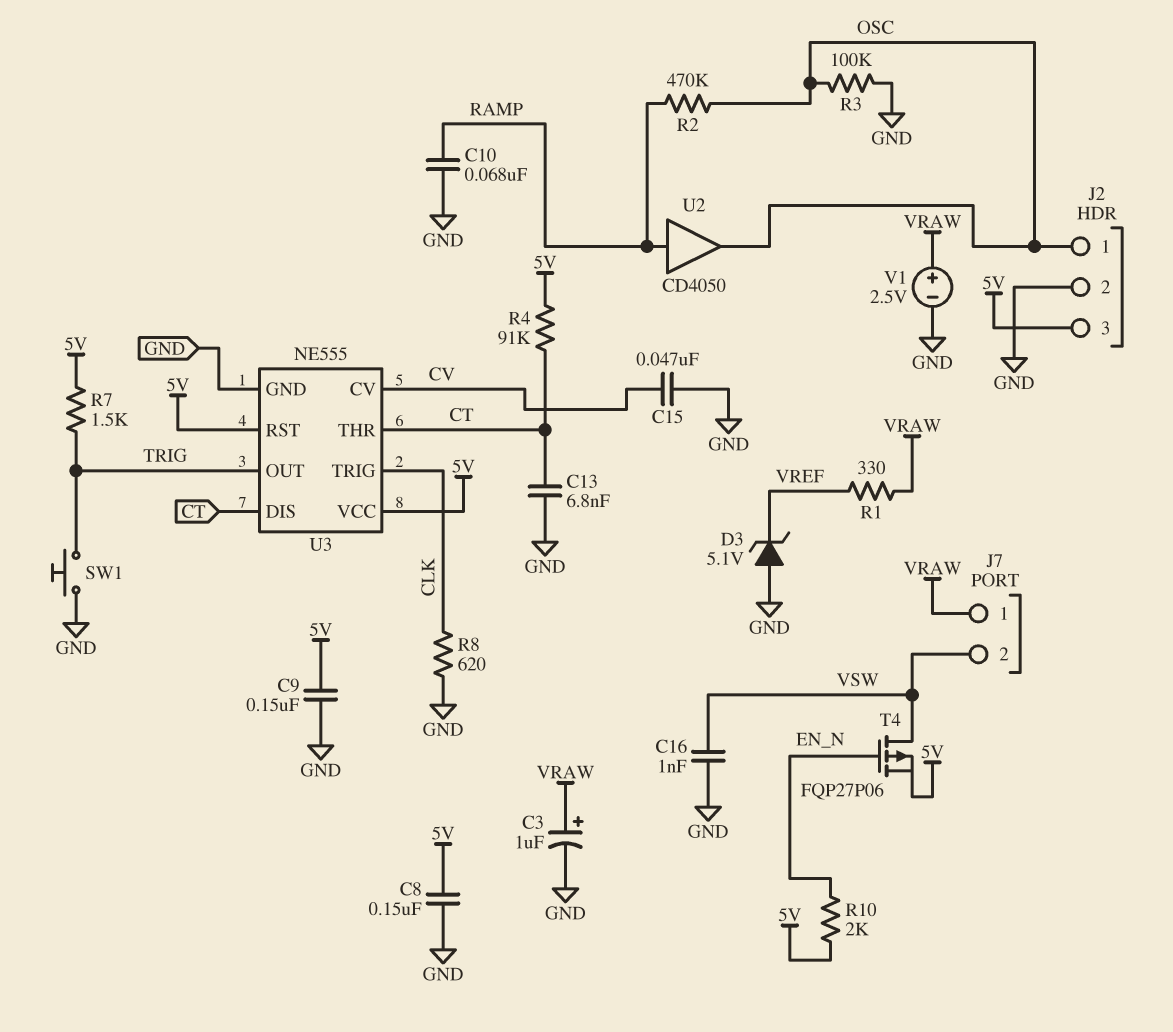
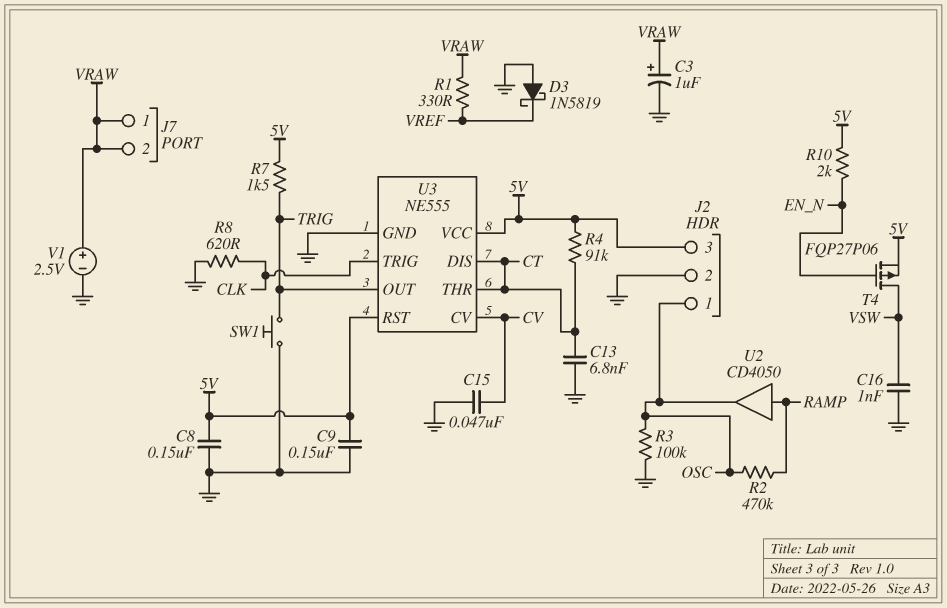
C10: 68nF (GND, RAMP) -> none
D3: zener 5.1V (A GND, K VREF) -> schottky 1N5819 (A GND, K VREF)
J7 pin 2: VSW -> VRAW

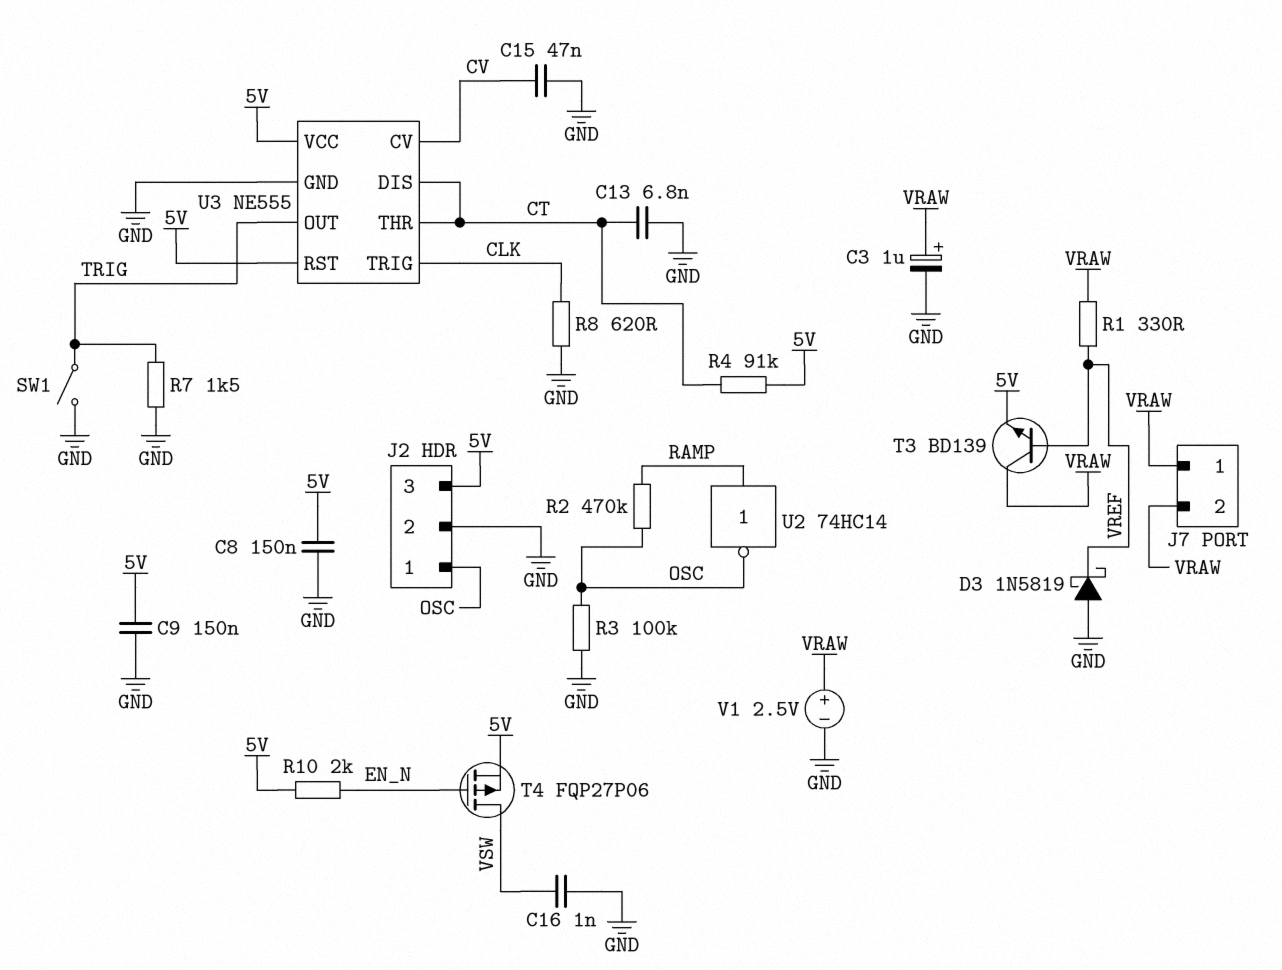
R7: 1.5k (5V, TRIG) -> 1.5k (GND, TRIG)
SW1: button (GND, TRIG) -> switch (GND, TRIG)
T3: none -> NPN BD139 (B VREF, C VRAW, E 5V)
U2: buffer CD4050 (in RAMP, out OSC) -> NOT 74HC14 (in RAMP, out OSC)

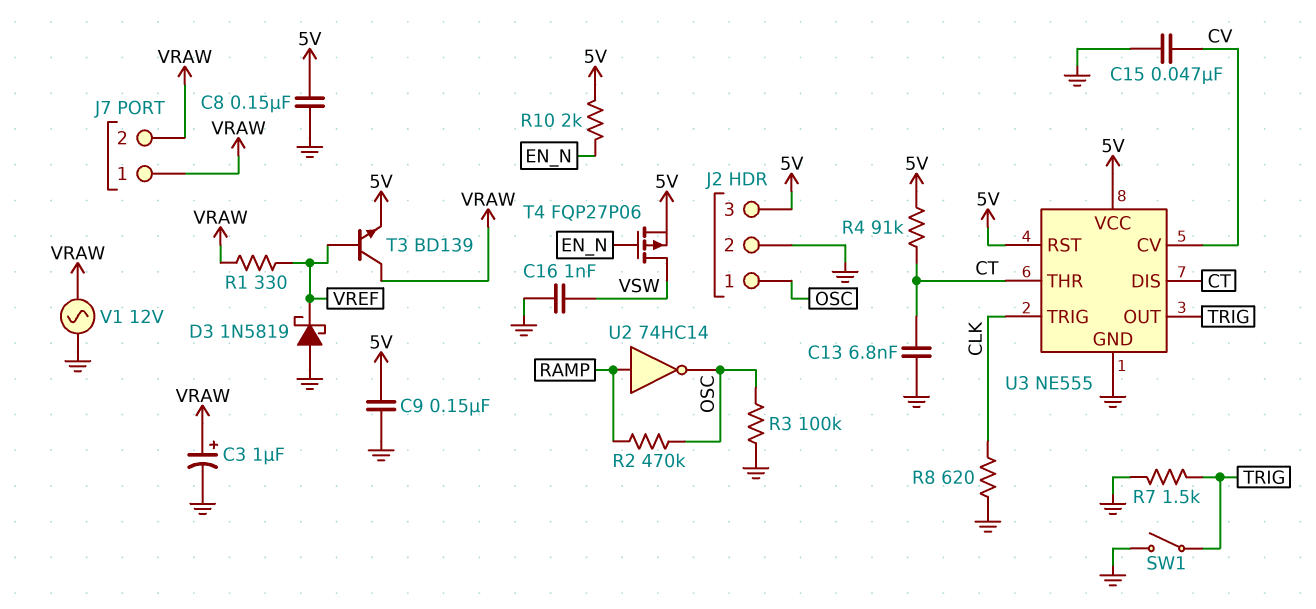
V1: 2.5V (plus VRAW, minus GND) -> AC 12V (GND, VRAW)

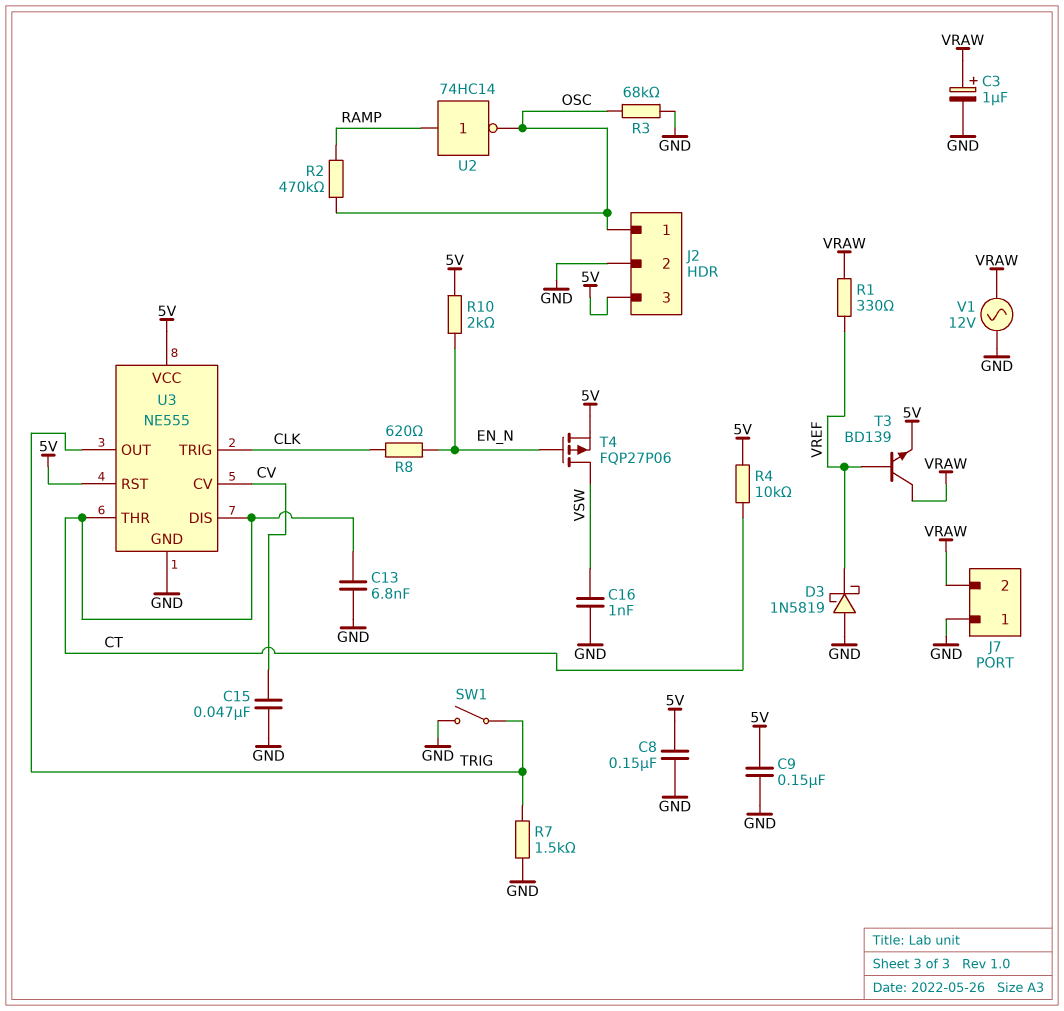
J7 pin 1: VRAW -> GND
R3: 100k (GND, OSC) -> 68k (GND, OSC)
R4: 91k (5V, CT) -> 10k (5V, CT)
R8: 620 (CLK, GND) -> 620 (CLK, EN_N)

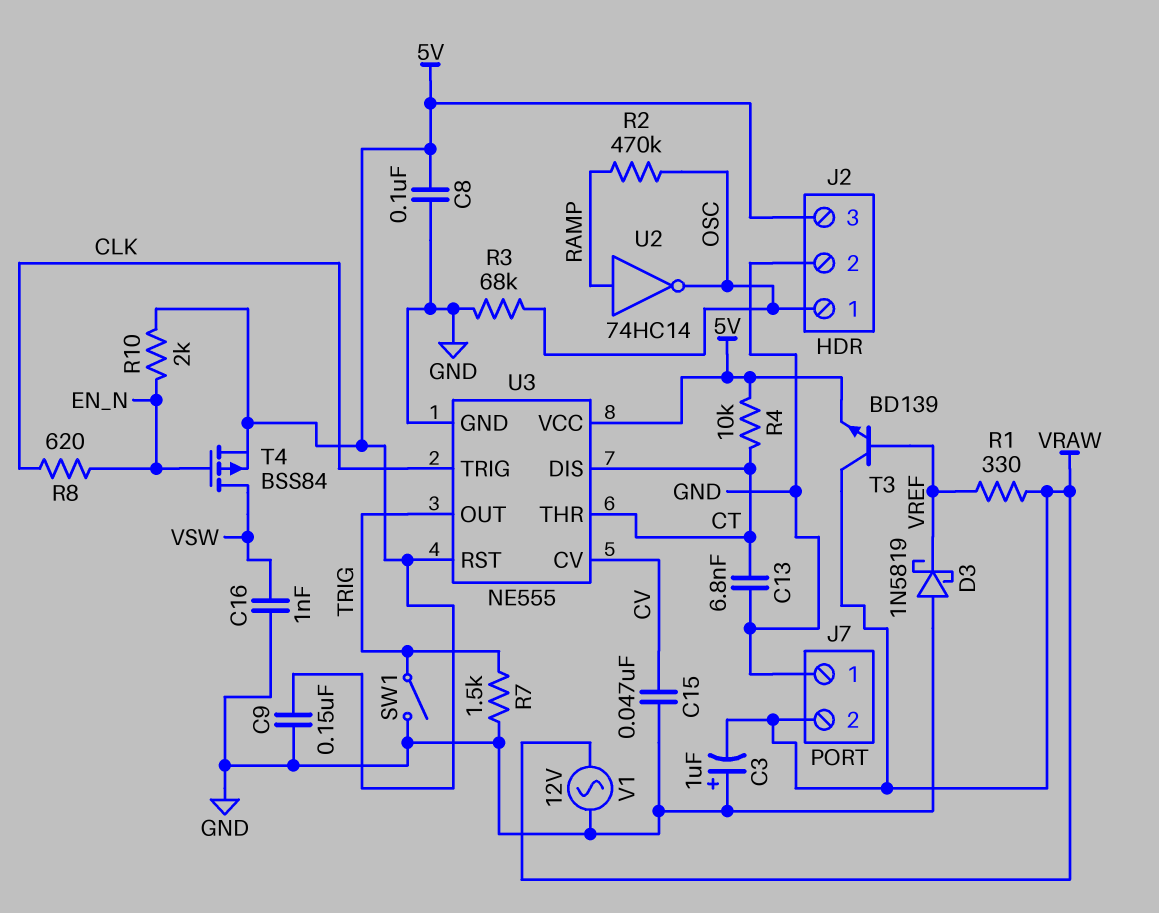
C3: 1uF (plus VRAW, minus GND) -> 1uF (plus GND, minus VRAW)
C8: 150nF (5V, GND) -> 100nF (5V, GND)
T4: PMOS FQP27P06 (G EN_N, D VSW, S 5V) -> PMOS BSS84 (G EN_N, D VSW, S 5V)

